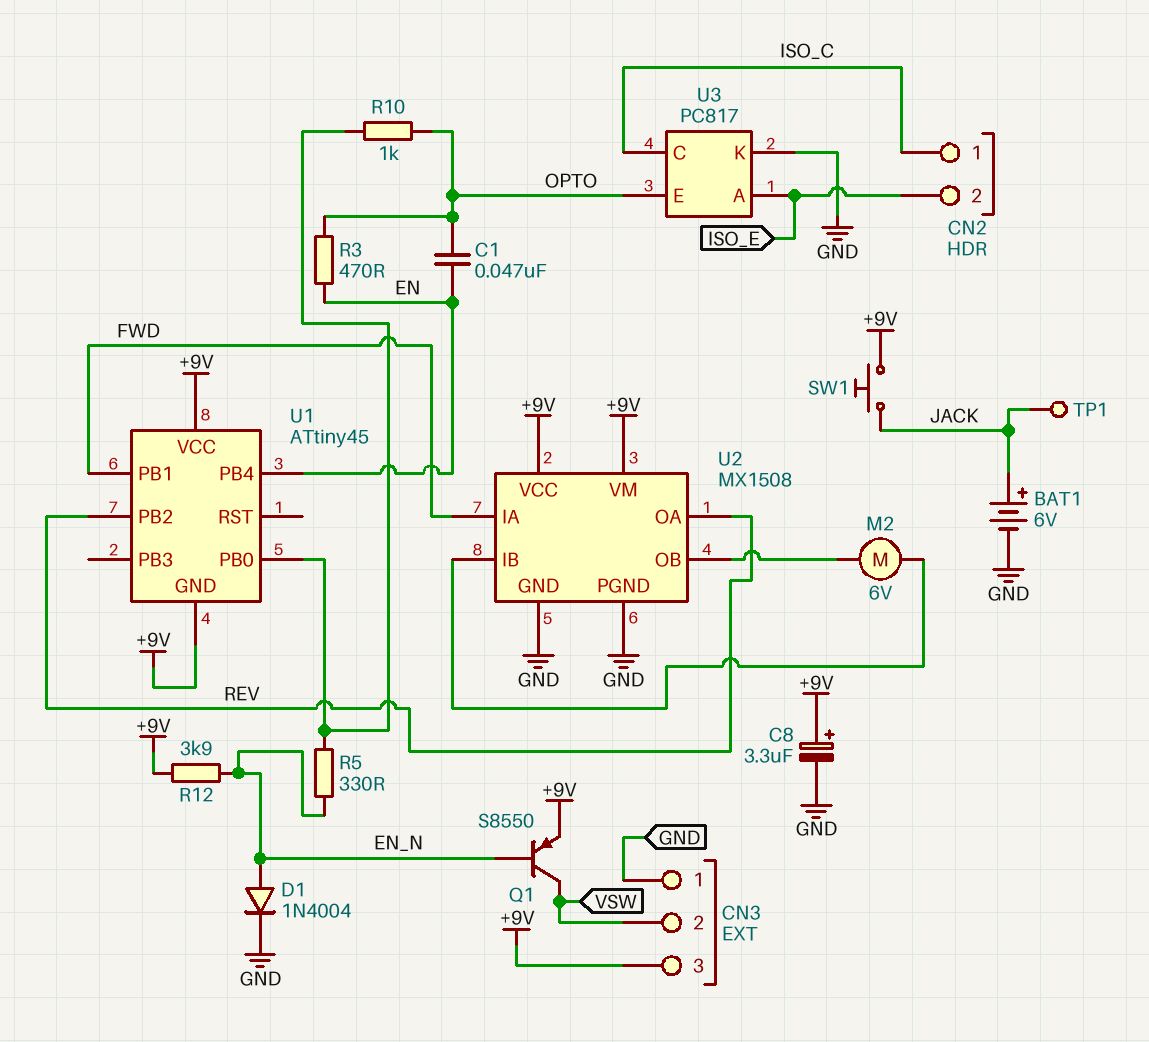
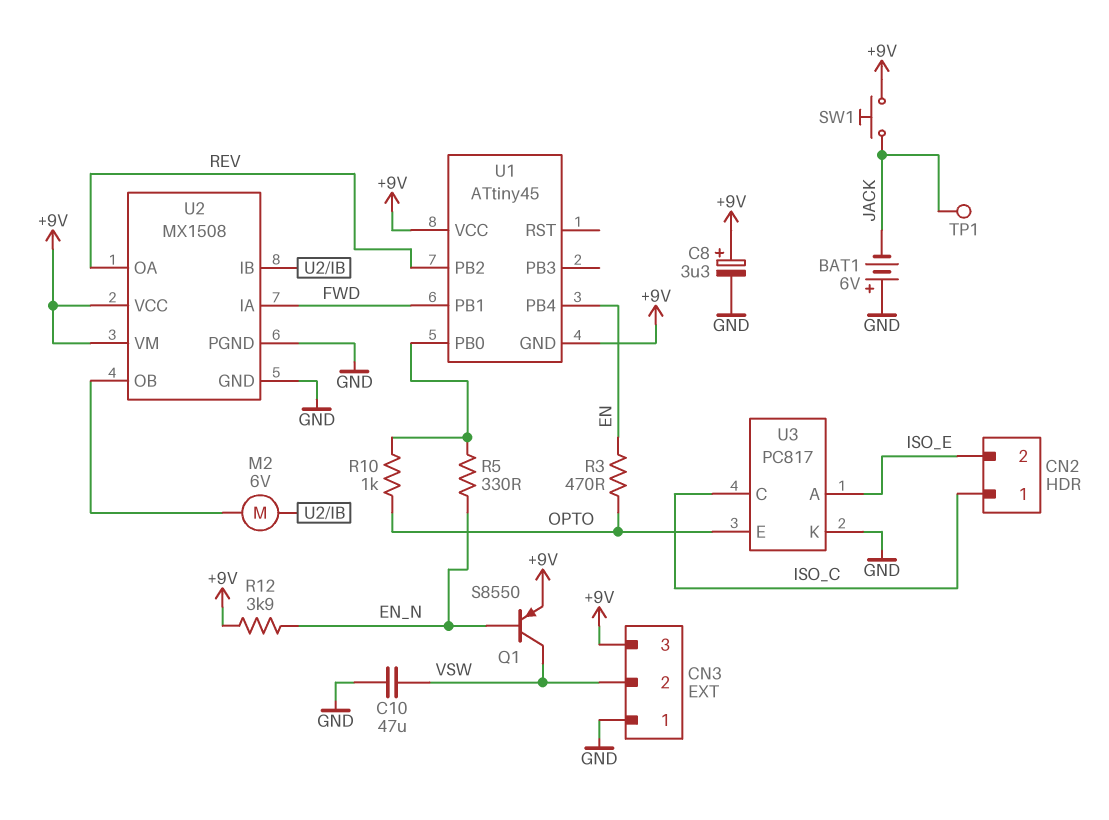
BAT1: 6V (plus JACK, minus GND) -> 6V (plus GND, minus JACK)
C1: 47nF (EN, OPTO) -> none
C10: none -> 47uF (GND, VSW)
D1: diode 1N4004 (A EN_N, K GND) -> none

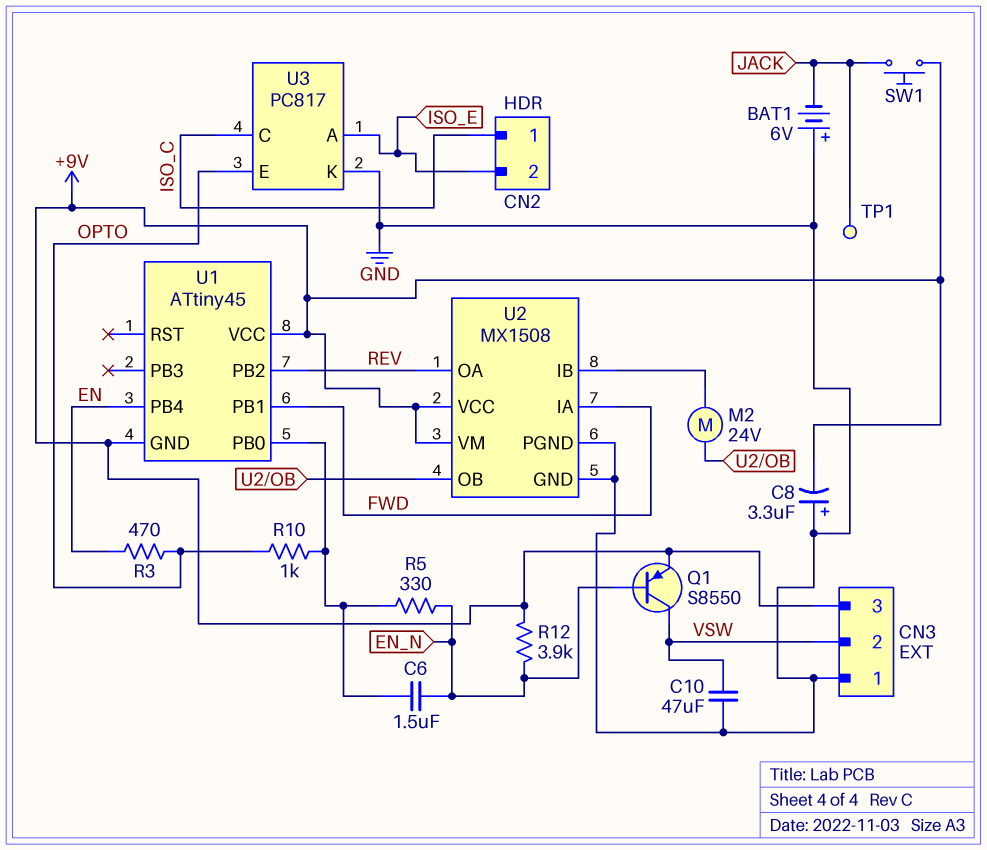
C6: none -> 1.5uF (EN_N, U1/PB0)
C8: 3.3uF (plus +9V, minus GND) -> 3.3uF (plus GND, minus +9V)
M2: motor 6V (U2/IB, U2/OB) -> motor 24V (U2/IB, U2/OB)

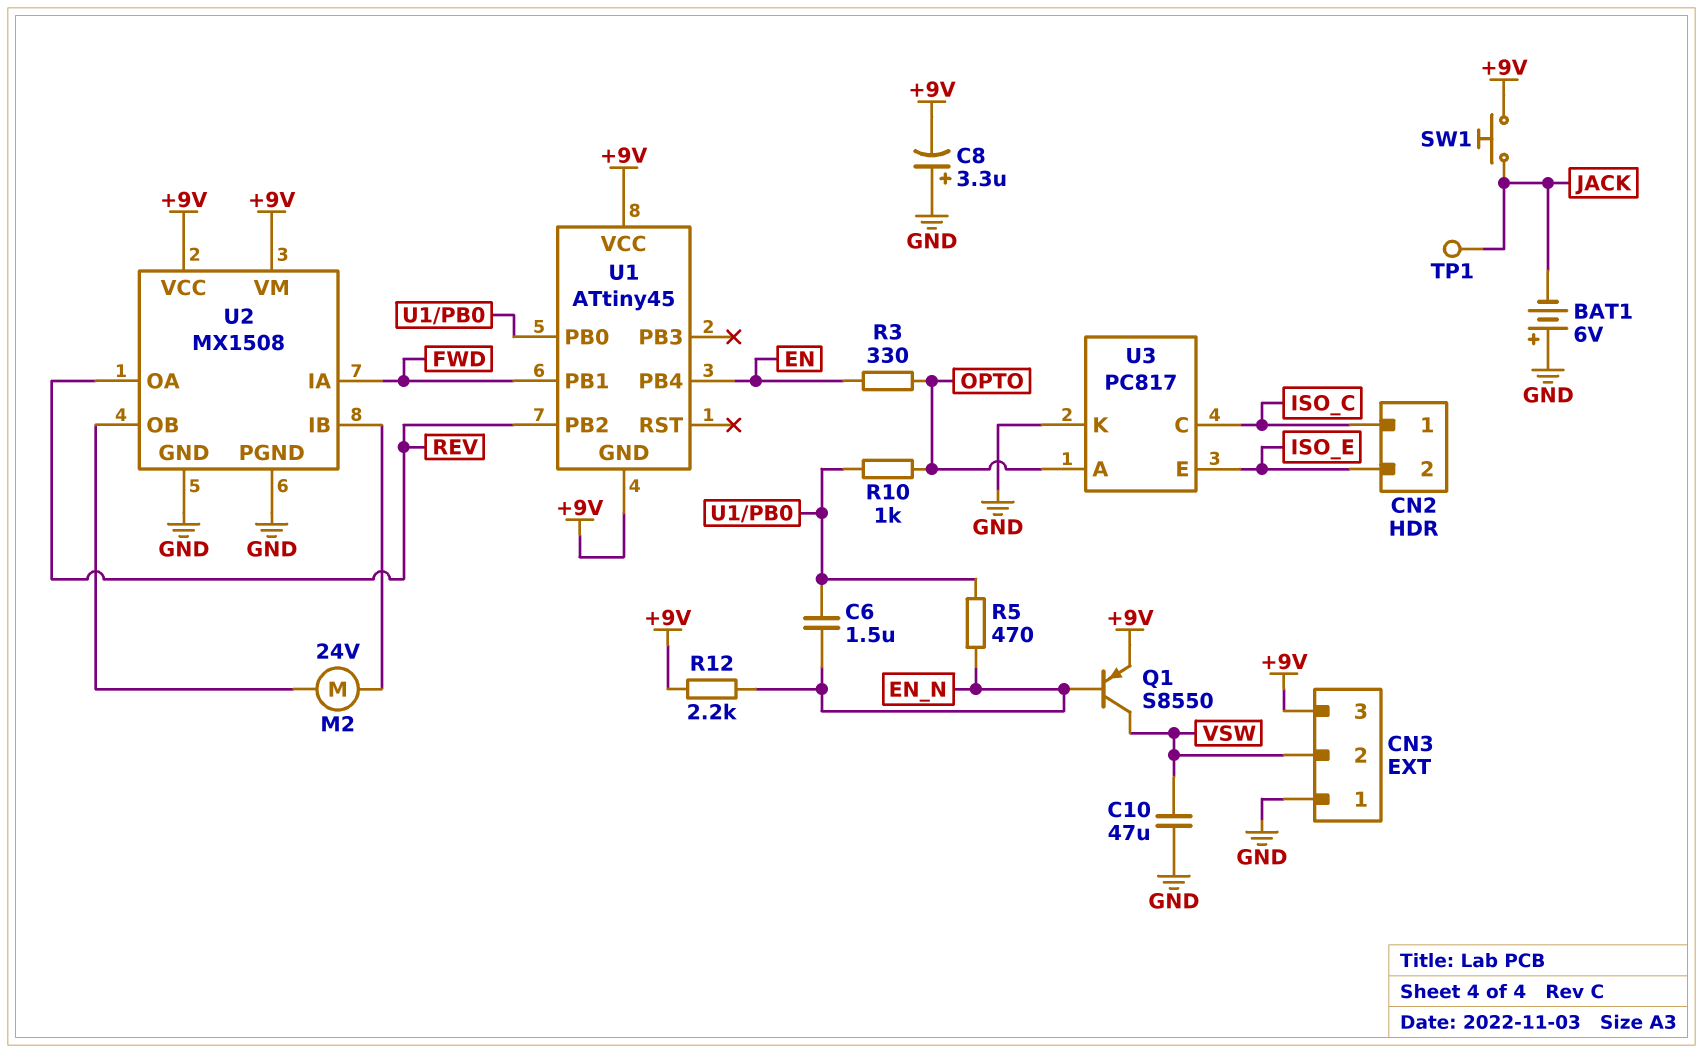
R3: 470 (EN, OPTO) -> 330 (EN, OPTO)
R5: 330 (EN_N, U1/PB0) -> 470 (EN_N, U1/PB0)
R12: 3.9k (+9V, EN_N) -> 2.2k (+9V, EN_N)
U3 pin A: ISO_E -> OPTO
U3 pin E: OPTO -> ISO_E

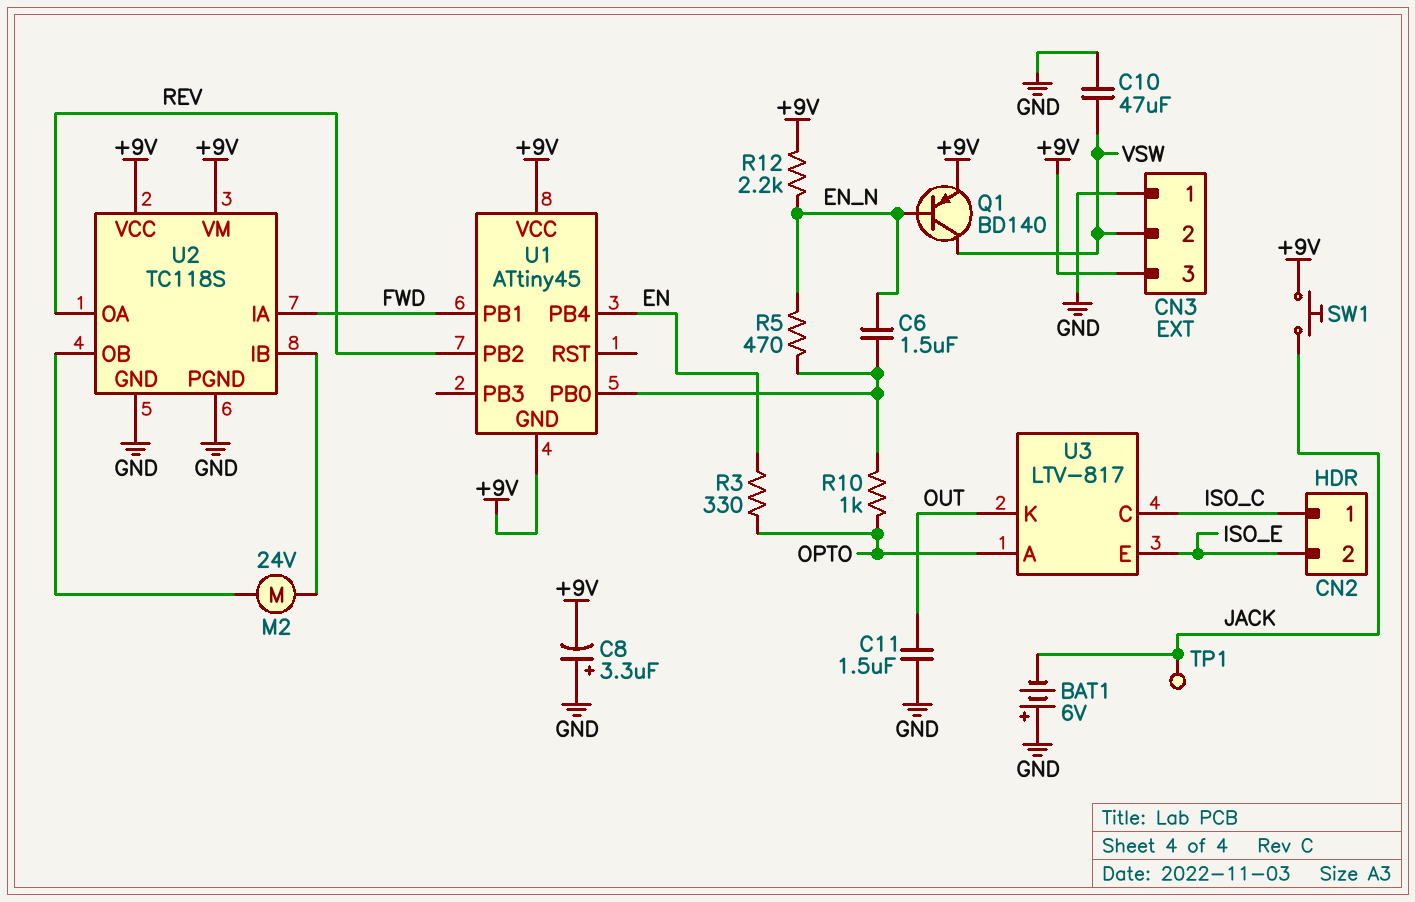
C11: none -> 1.5uF (GND, OUT)
Q1: PNP S8550 (B EN_N, C VSW, E +9V) -> PNP BD140 (B EN_N, C VSW, E +9V)
U2: MX1508 -> TC118S
U3: PC817 -> LTV-817
U3 pin K: GND -> OUT

